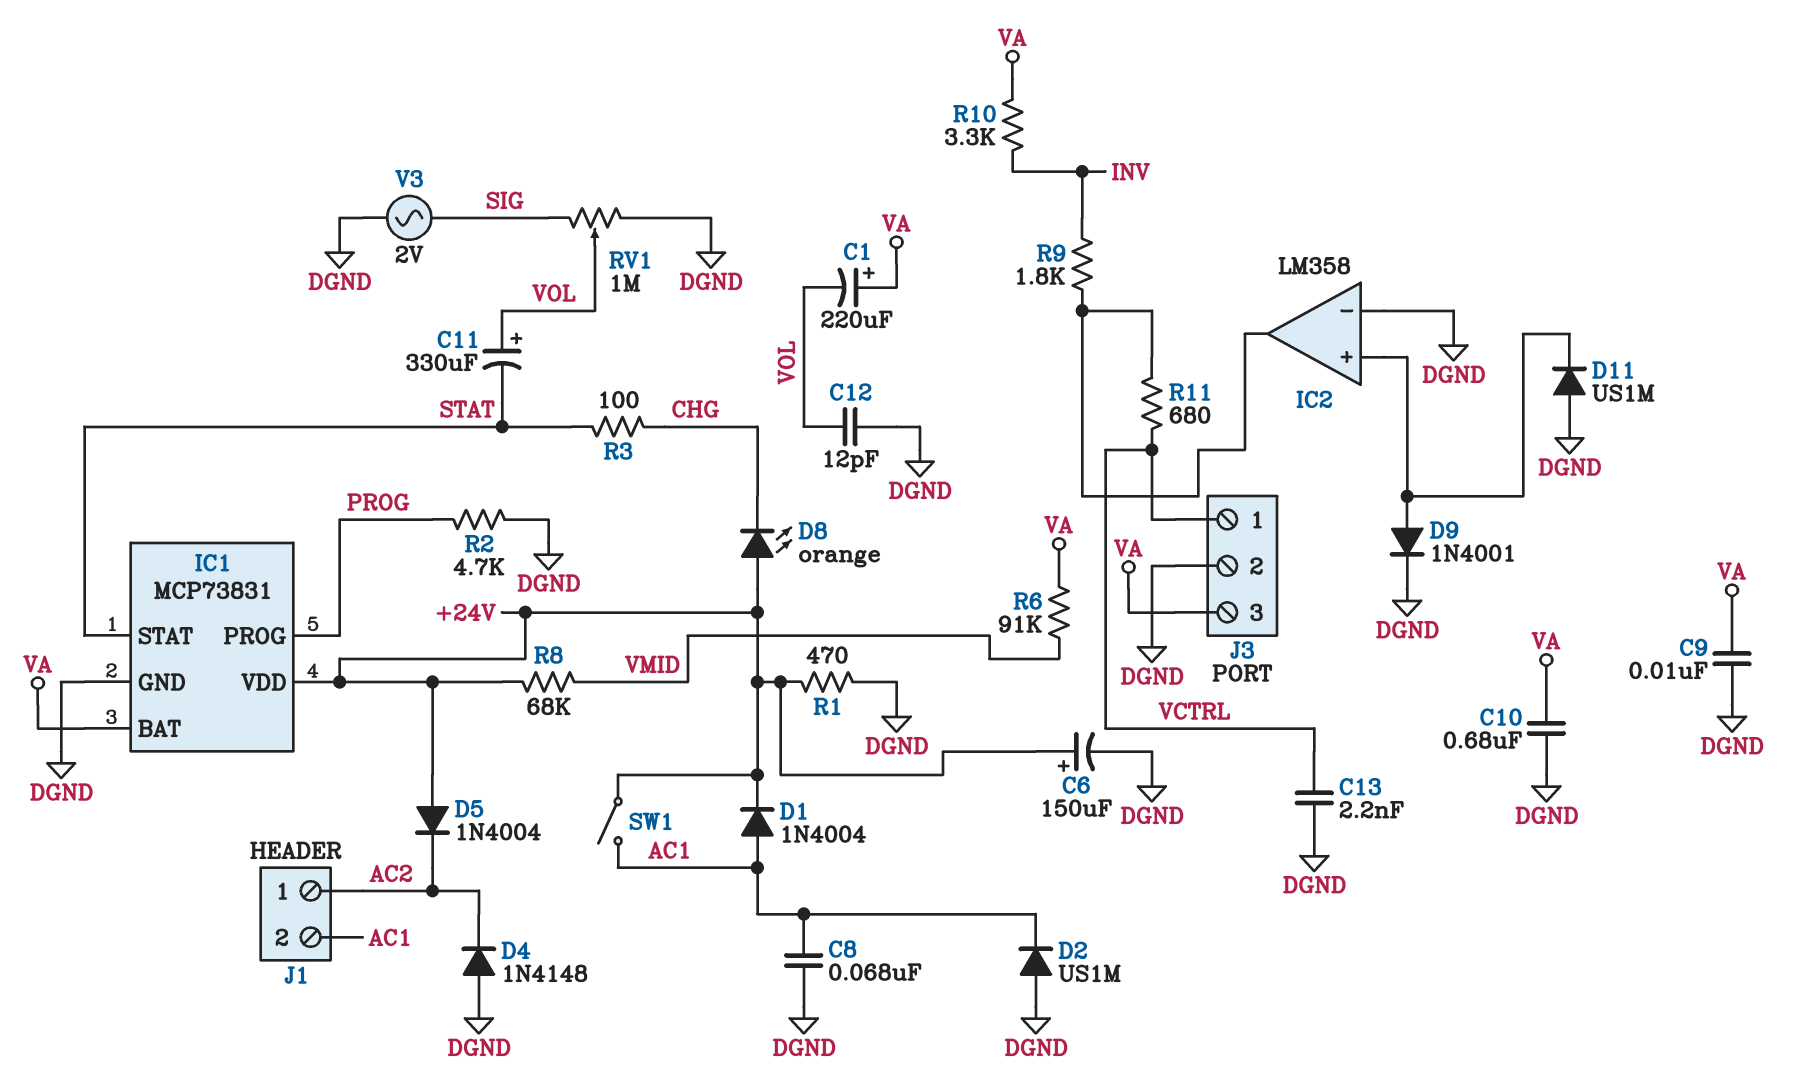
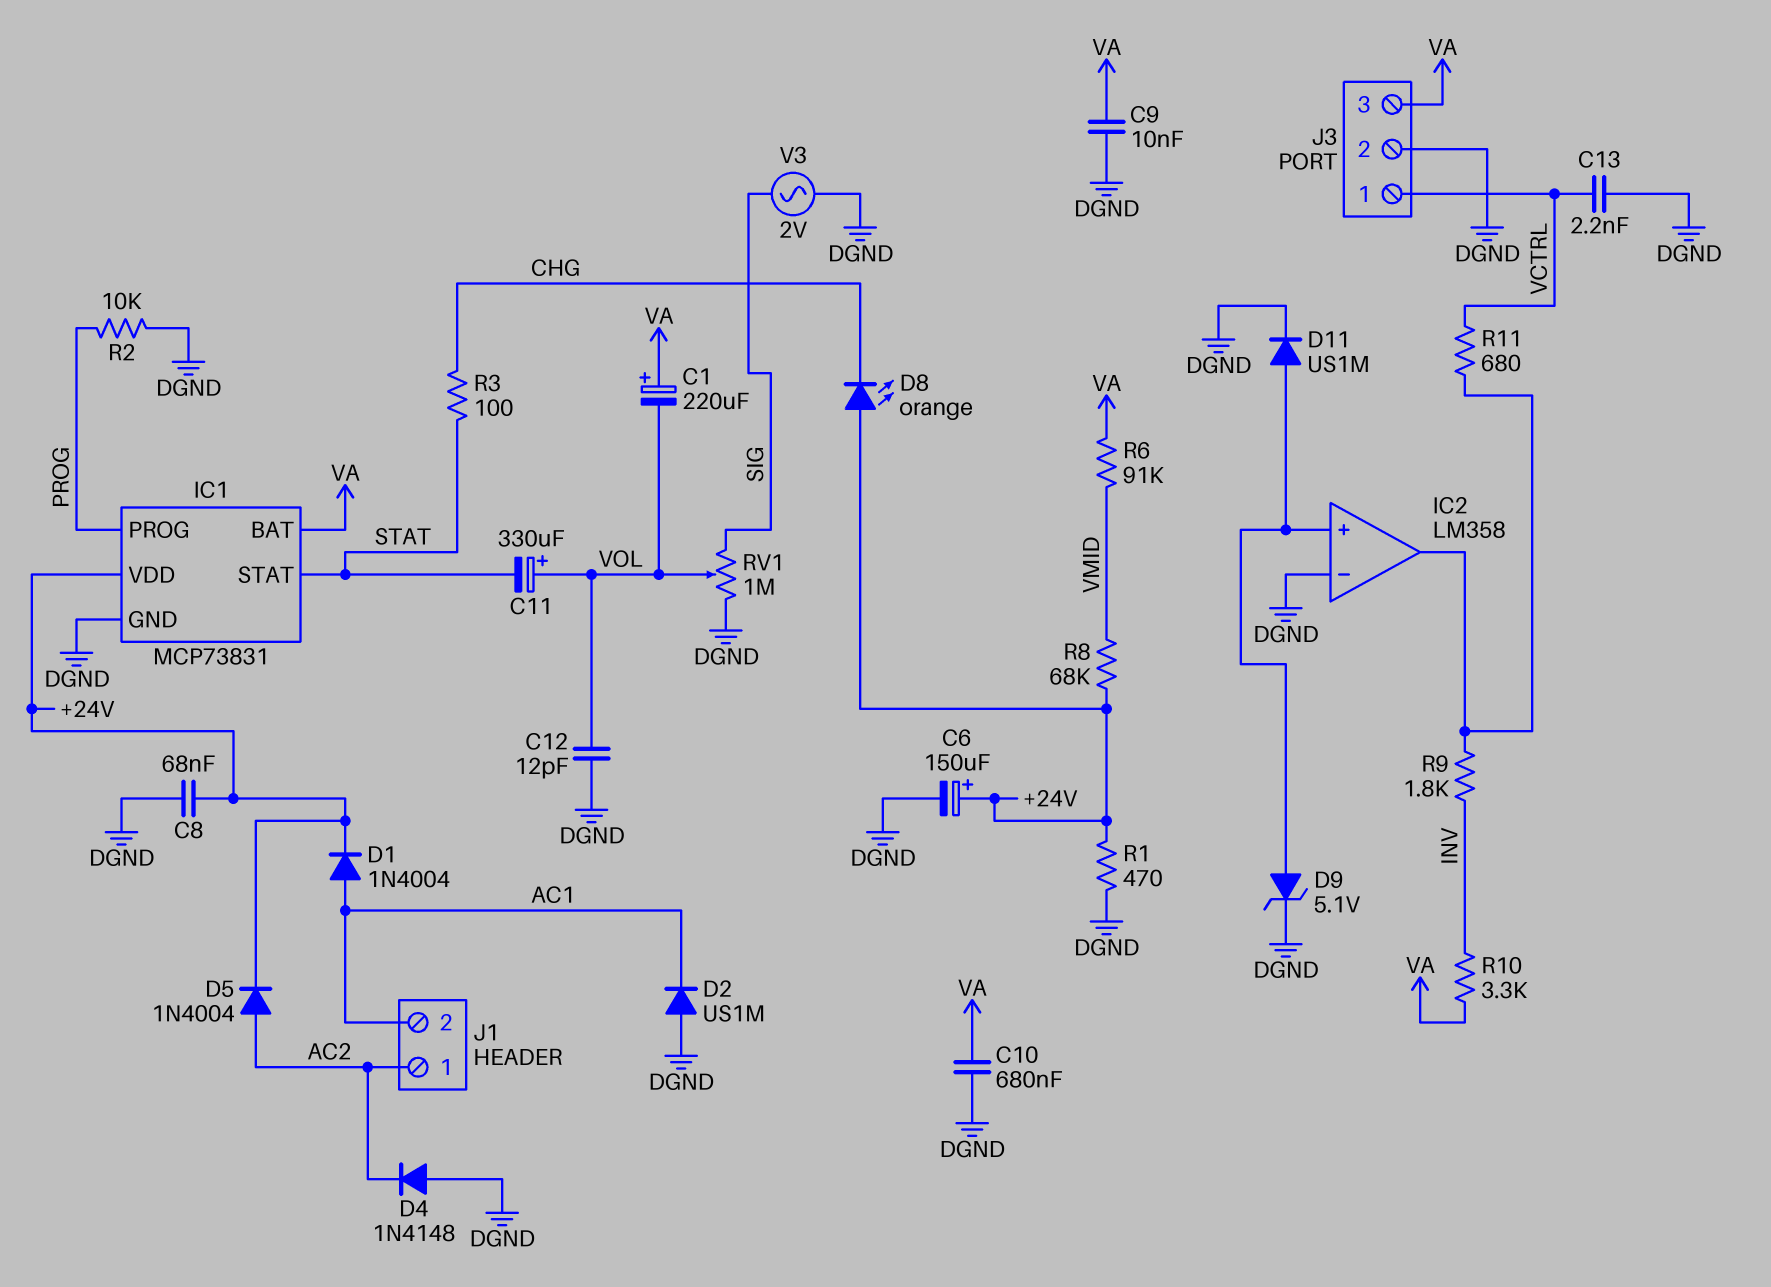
C8: 68nF (AC1, DGND) -> 68nF (+24V, DGND)
D5: diode 1N4004 (A +24V, K AC2) -> diode 1N4004 (A AC2, K +24V)
D9: diode 1N4001 (A IC2/in+, K DGND) -> zener 5.1V (A IC2/in+, K DGND)
D11: diode US1M (A DGND, K IC2/in+) -> diode US1M (A IC2/in+, K DGND)
R2: 4.7k (DGND, PROG) -> 10k (DGND, PROG)
SW1: switch (+24V, AC1) -> none

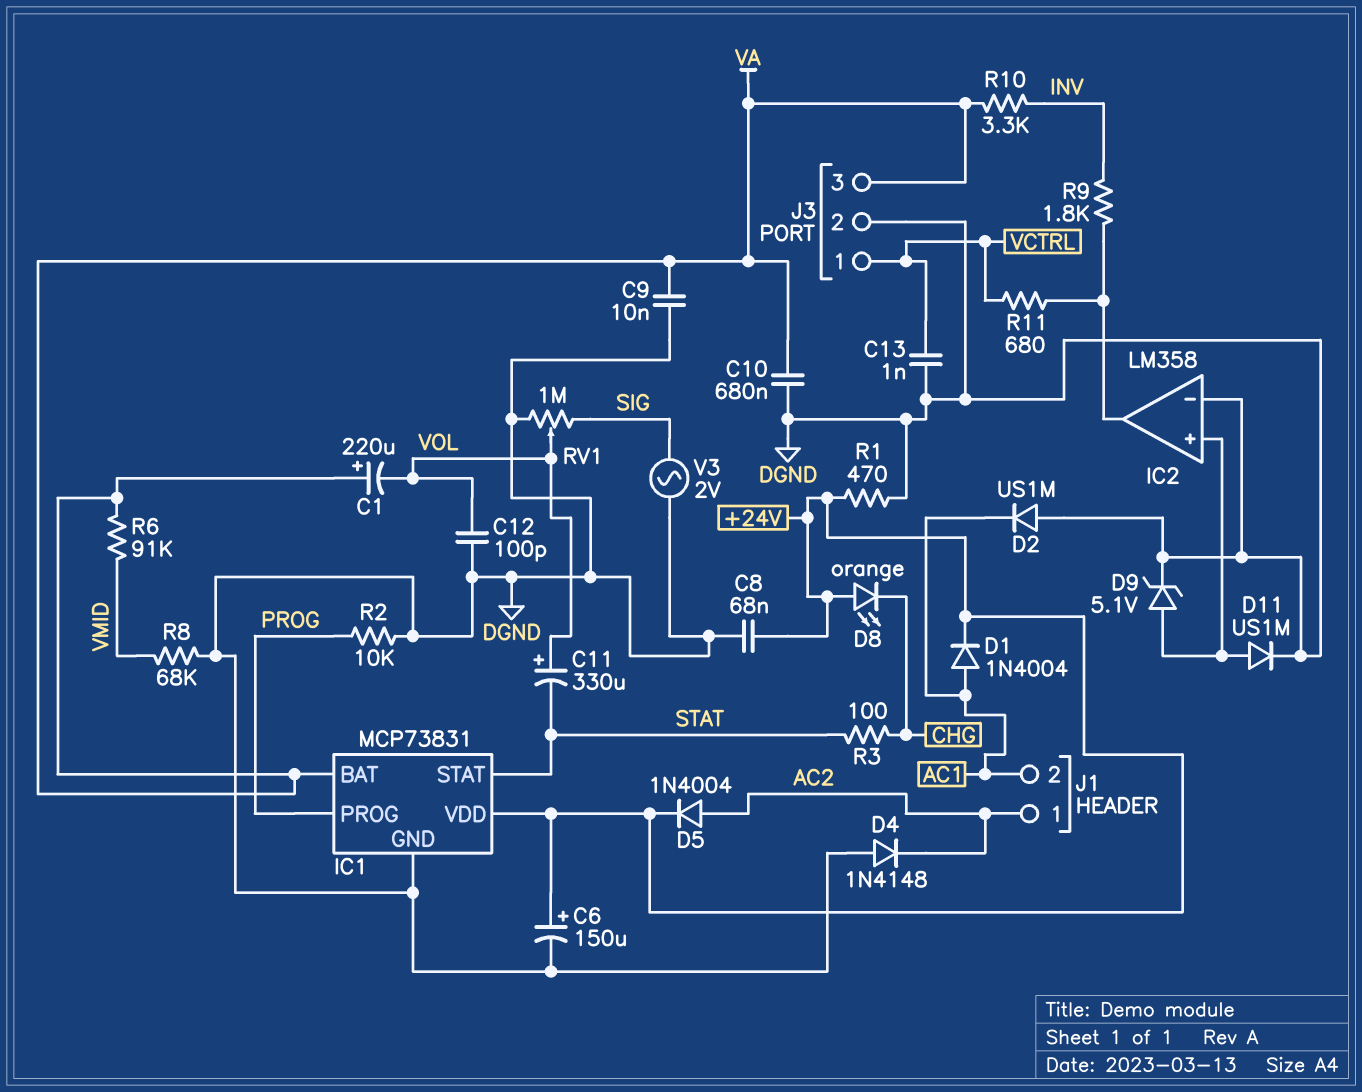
C12: 12pF (DGND, VOL) -> 100pF (DGND, VOL)
C13: 2.2nF (DGND, VCTRL) -> 1nF (DGND, VCTRL)
R8: 68k (+24V, VMID) -> 68k (DGND, VMID)

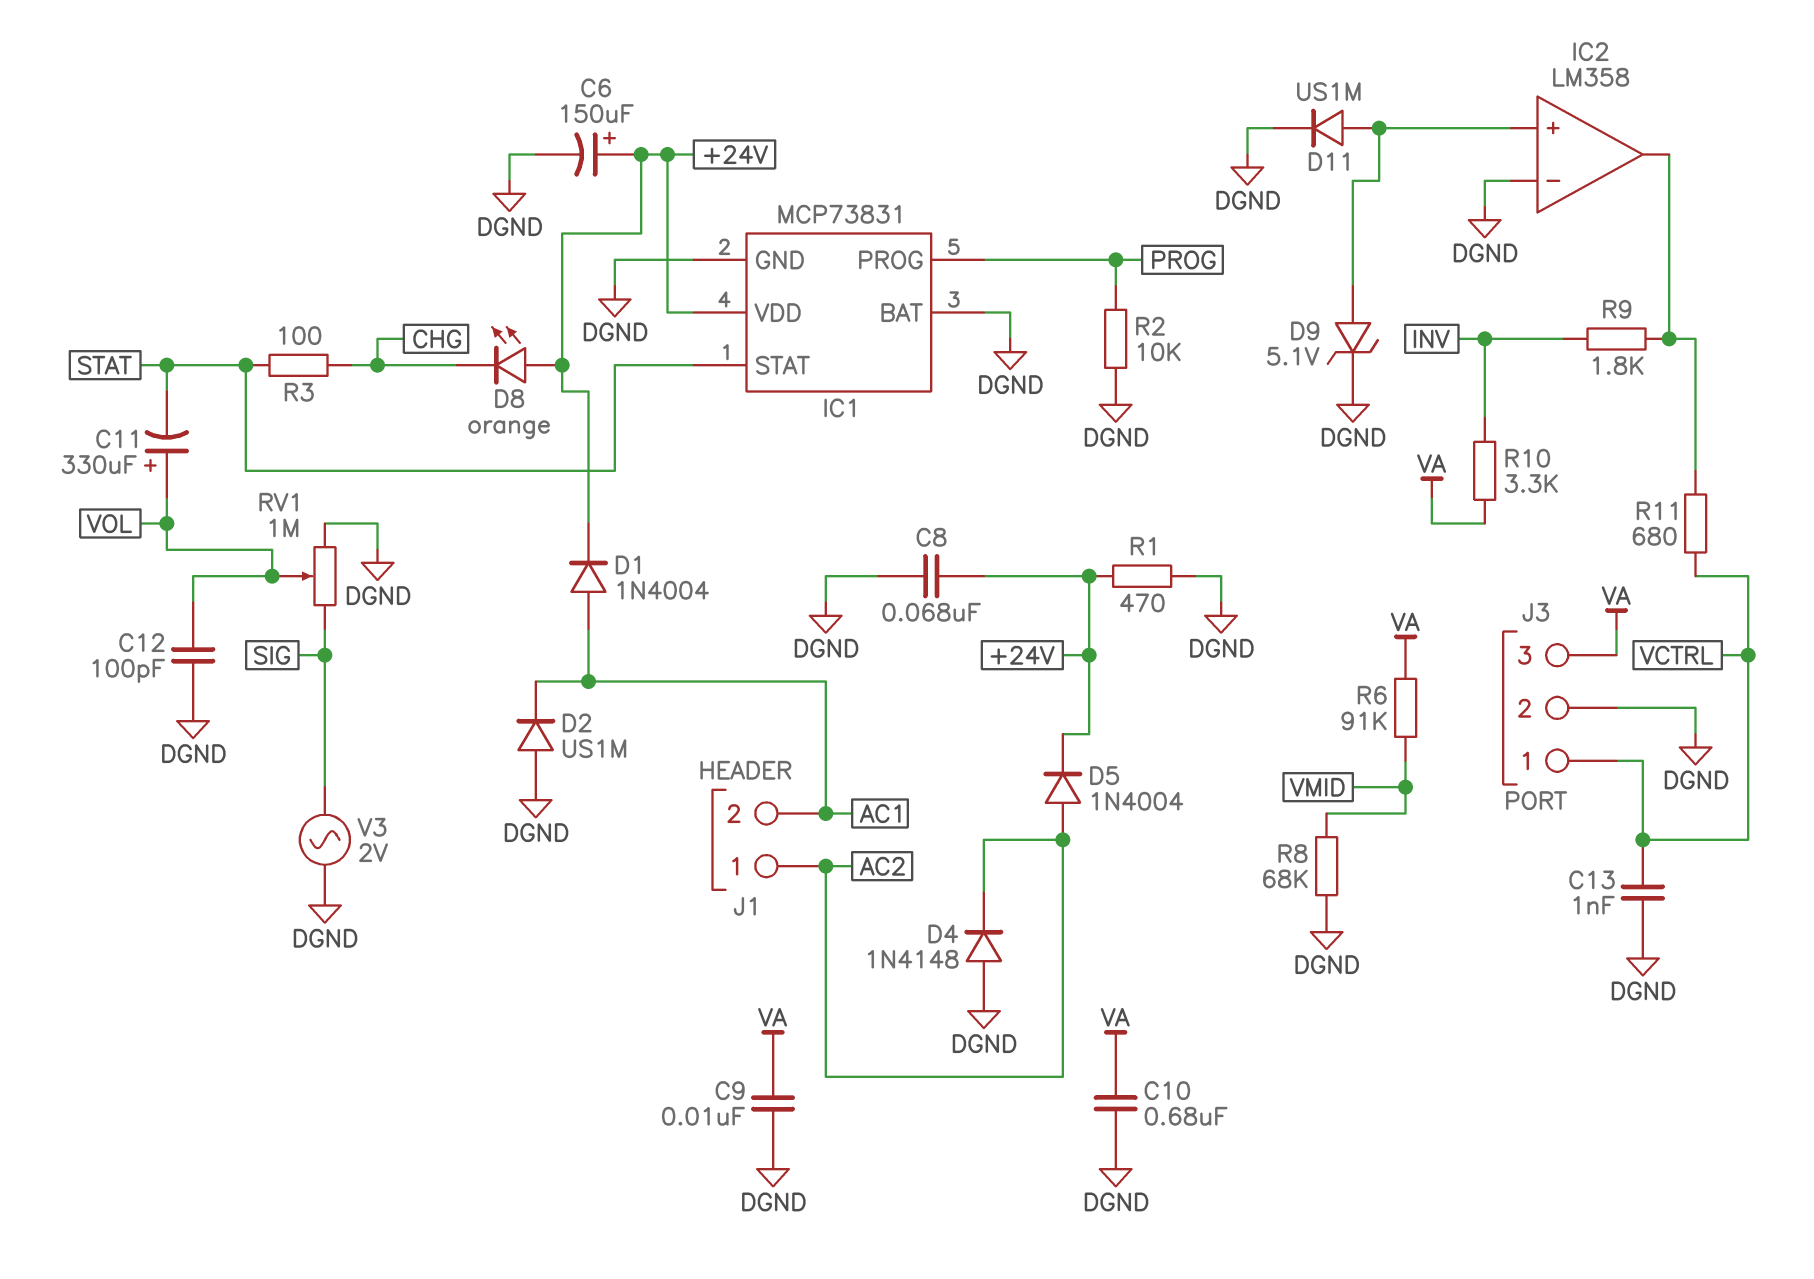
C1: 220uF (plus VA, minus VOL) -> none
IC1 pin BAT: VA -> DGND

